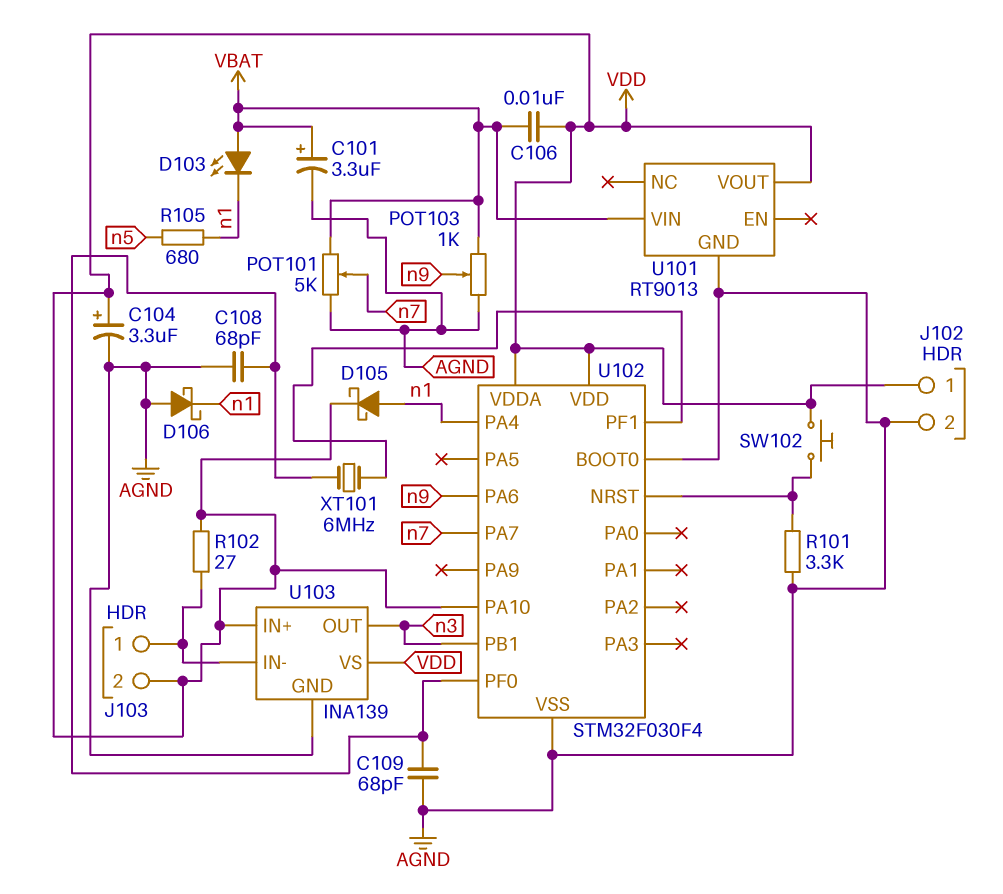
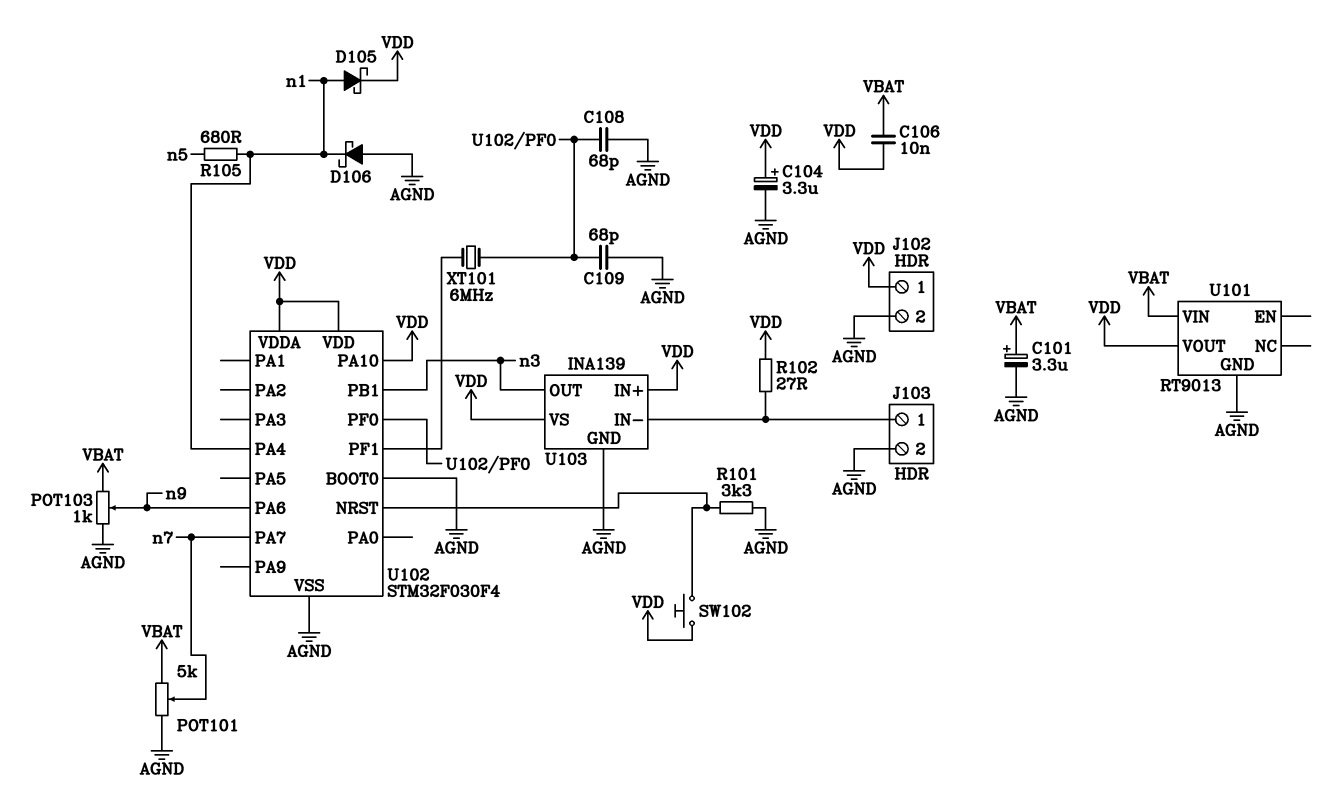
D103: LED (A VBAT, K n1) -> none
J103 pin 2: VDD -> AGND

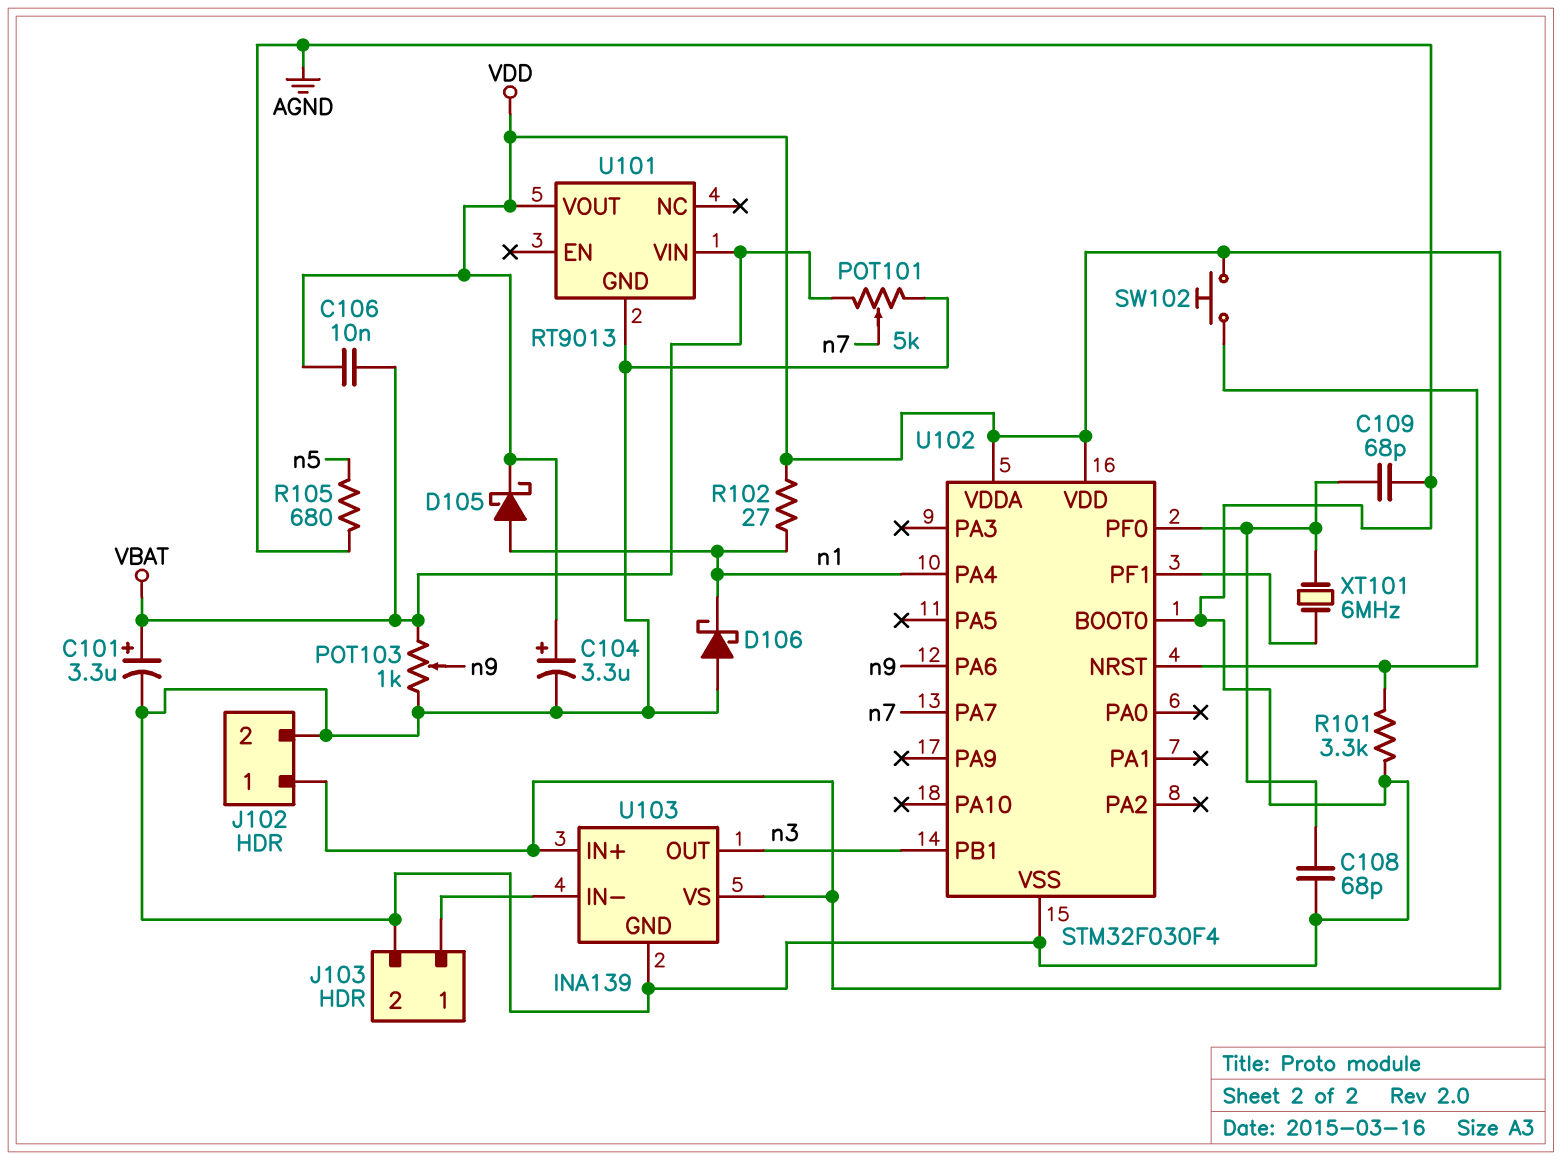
R102: 27 (J103/1, VDD) -> 27 (VDD, n1)
R105: 680 (n1, n5) -> 680 (AGND, n5)
U102 pin PA10: VDD -> none

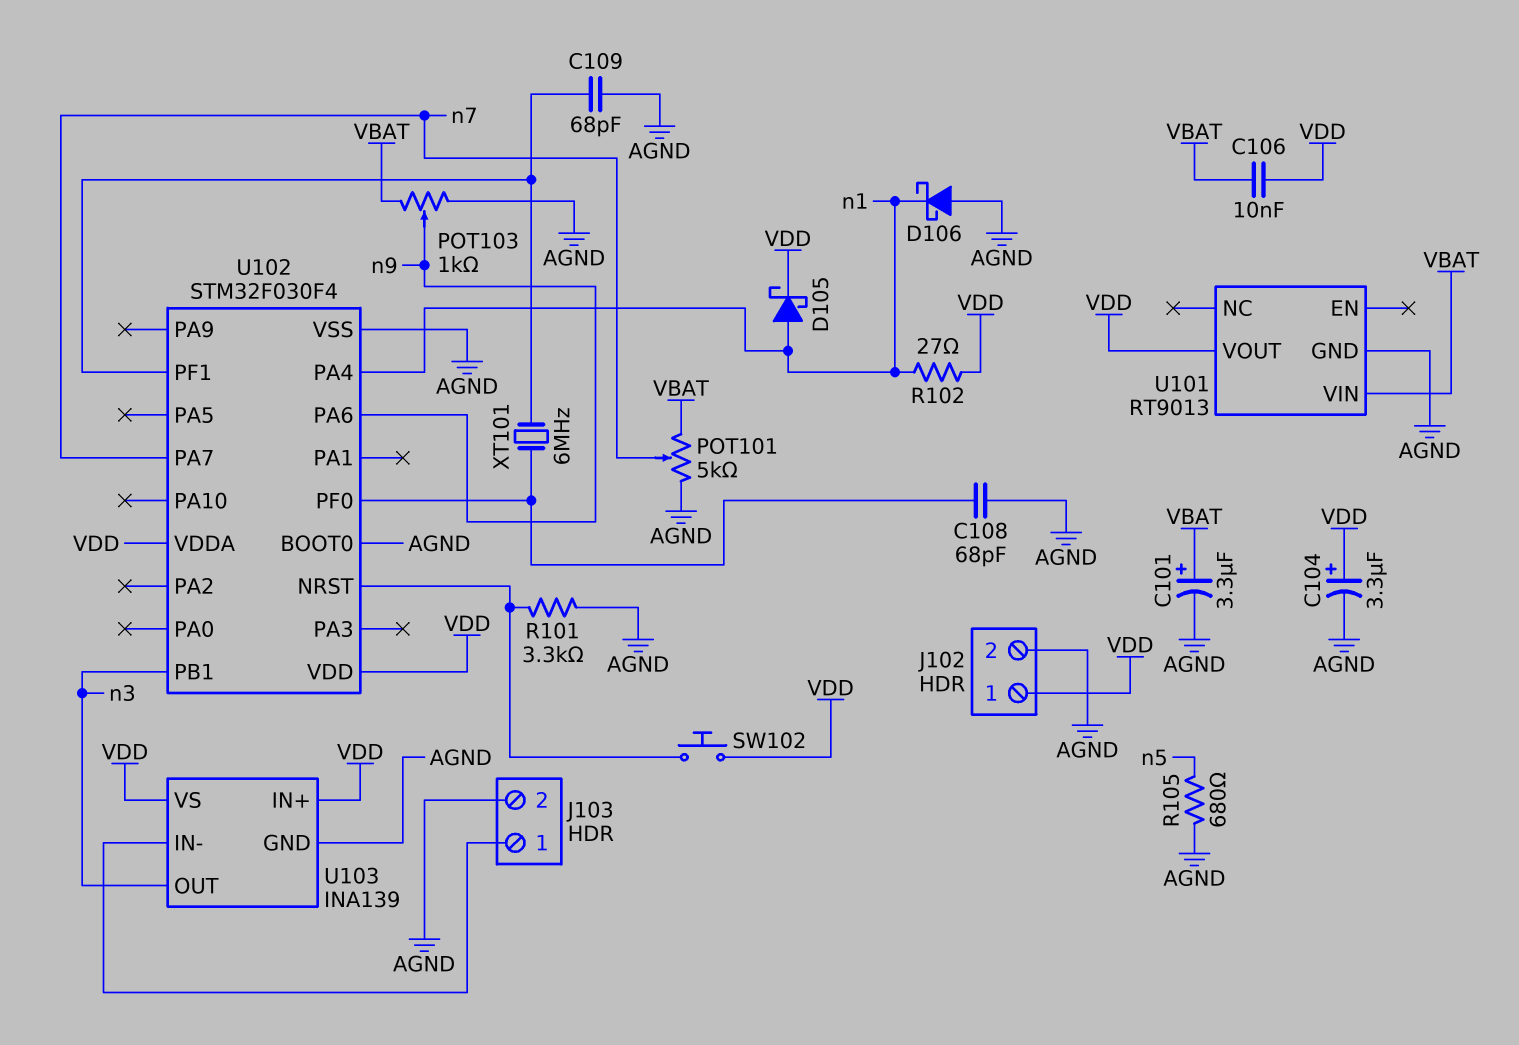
C109: 68pF (AGND, U102/PF0) -> 68pF (AGND, U102/PF1)

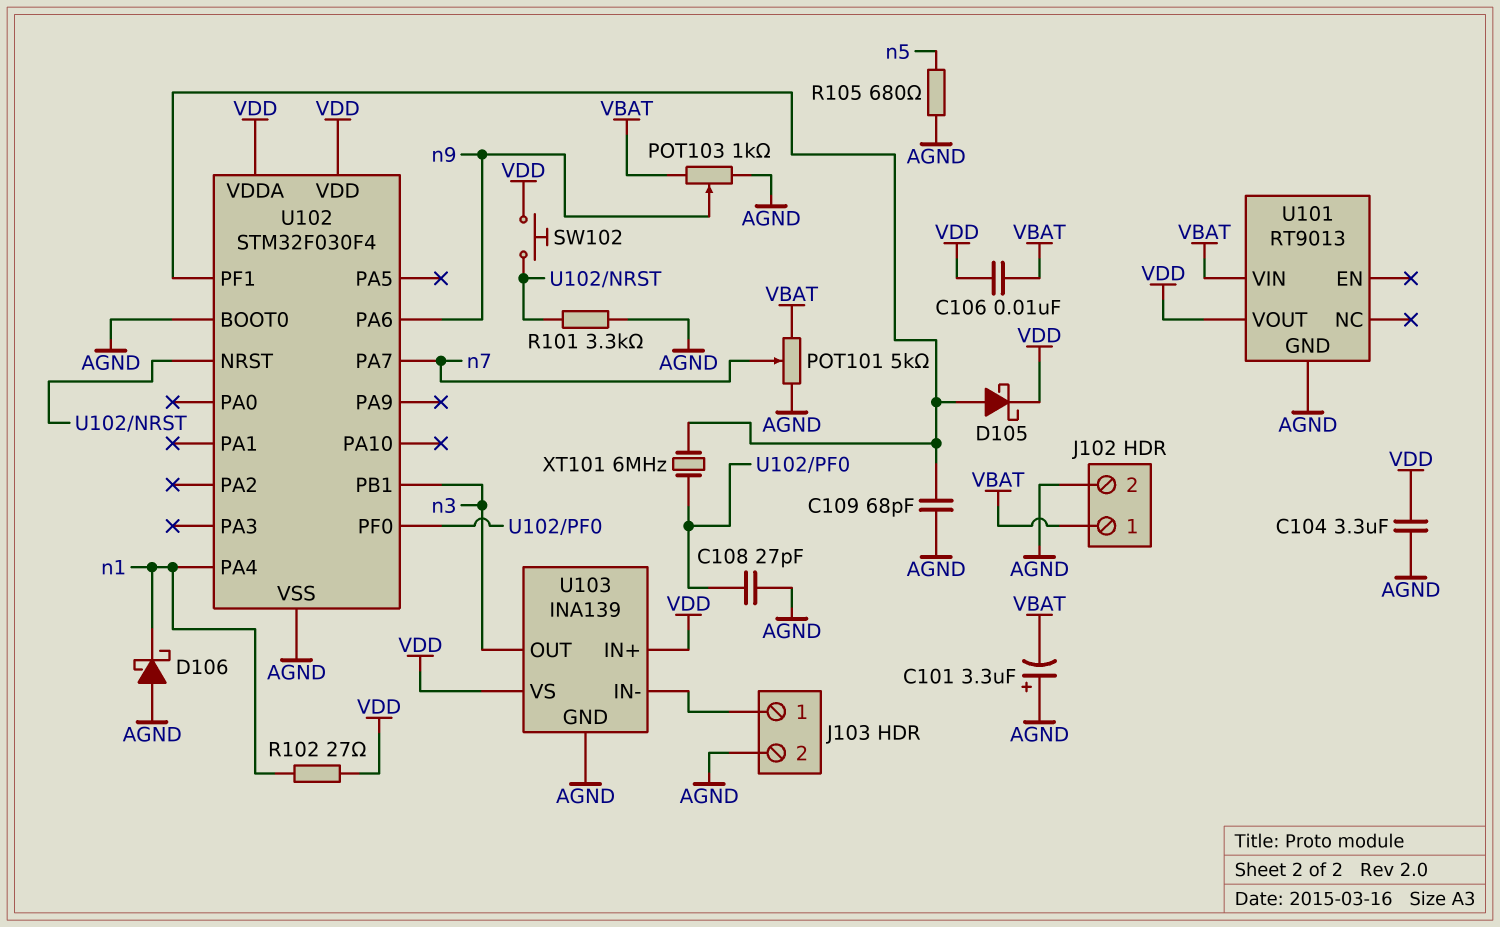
C101: 3.3uF (plus VBAT, minus AGND) -> 3.3uF (plus AGND, minus VBAT)
C104: 3.3uF (plus VDD, minus AGND) -> 3.3uF (AGND, VDD)
C108: 68pF (AGND, U102/PF0) -> 27pF (AGND, U102/PF0)
D105: schottky (A n1, K VDD) -> schottky (A U102/PF1, K VDD)
J102 pin 1: VDD -> VBAT

